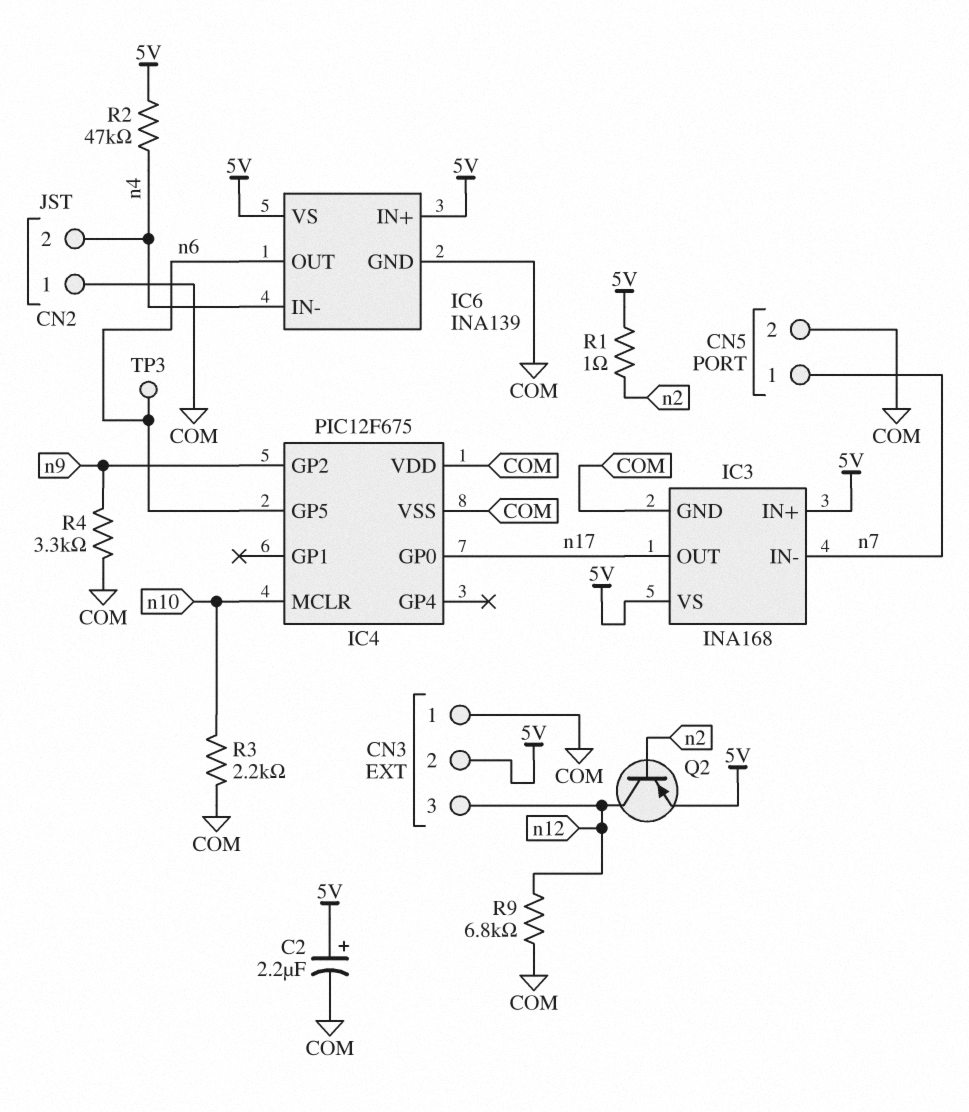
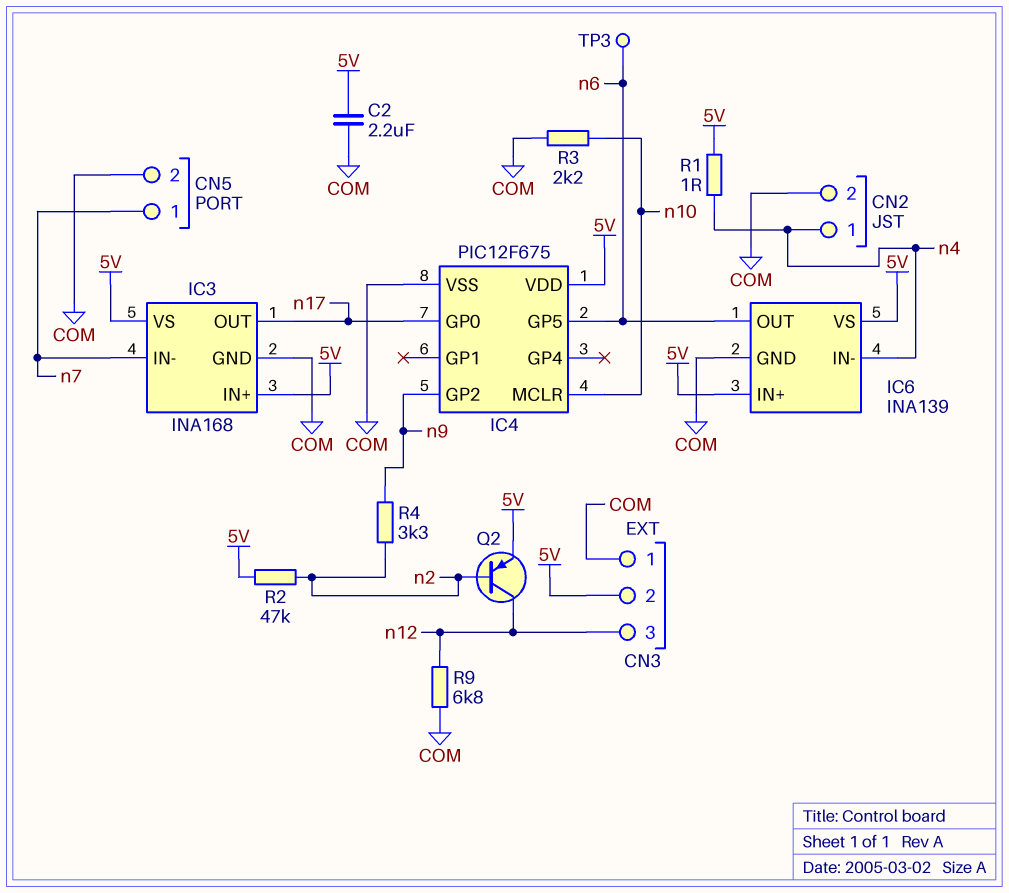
C2: 2.2uF (plus 5V, minus COM) -> 2.2uF (5V, COM)
CN2 pin 1: COM -> n4
CN2 pin 2: n4 -> COM
IC4 pin VDD: COM -> 5V
R1: 1 (5V, n2) -> 1 (5V, n4)
R2: 47k (5V, n4) -> 47k (5V, n2)
R4: 3.3k (COM, n9) -> 3.3k (n2, n9)

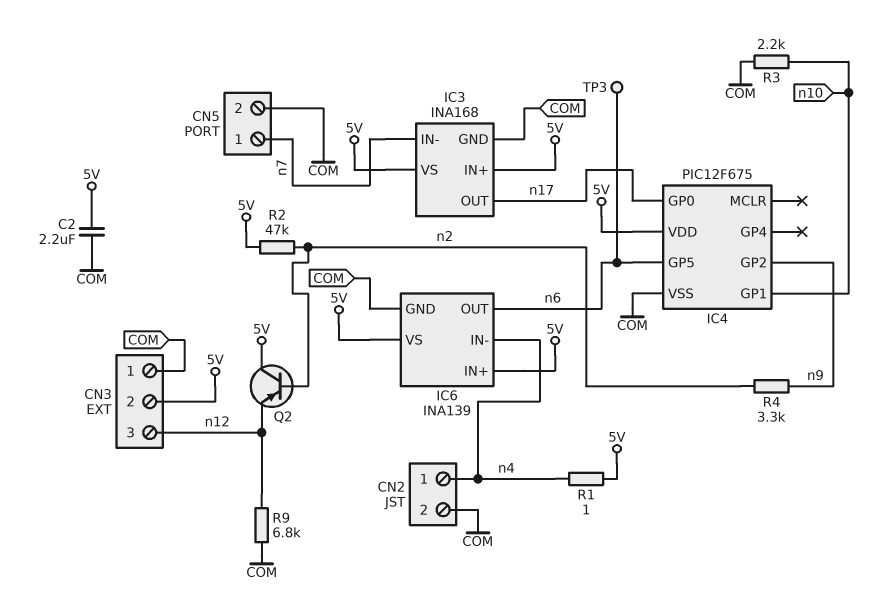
IC4 pin GP1: none -> n10
IC4 pin MCLR: n10 -> none
Q2: PNP (B n2, C n12, E 5V) -> PNP (B n2, C 5V, E n12)

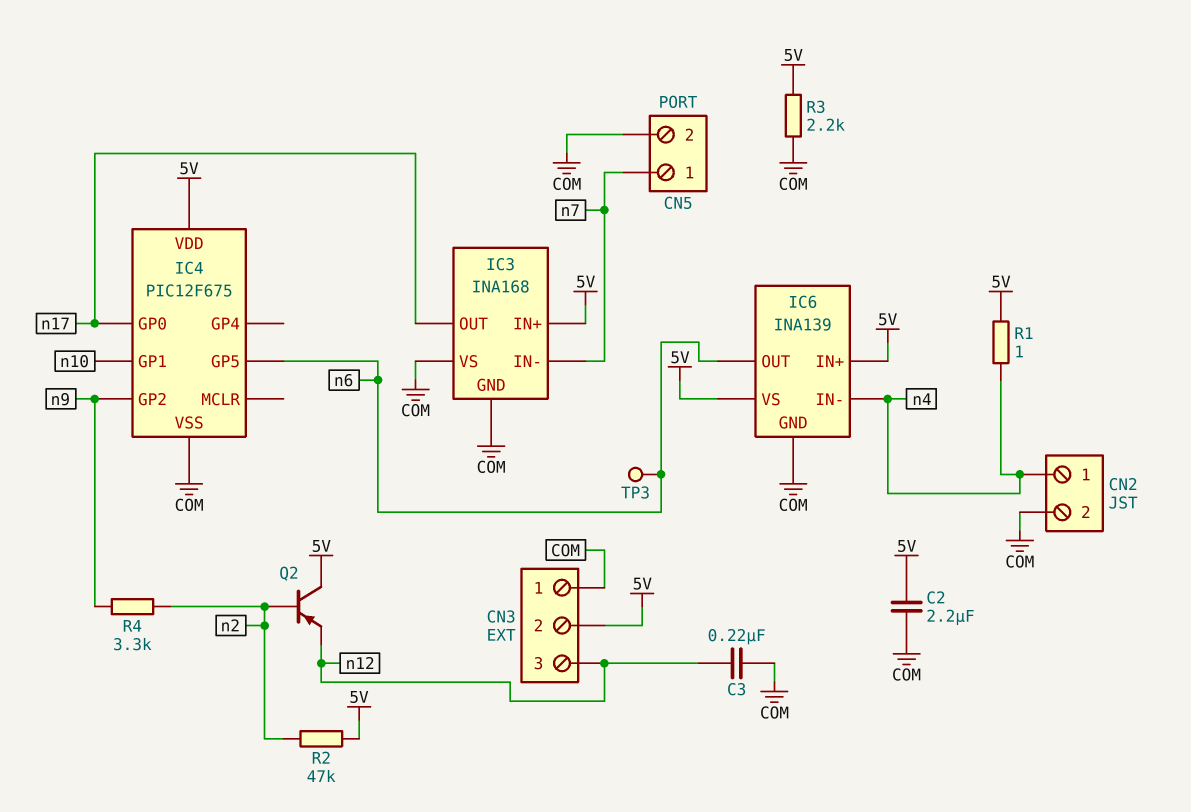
C3: none -> 220nF (COM, n12)
IC3 pin VS: 5V -> COM
R3: 2.2k (COM, n10) -> 2.2k (5V, COM)
R9: 6.8k (COM, n12) -> none

